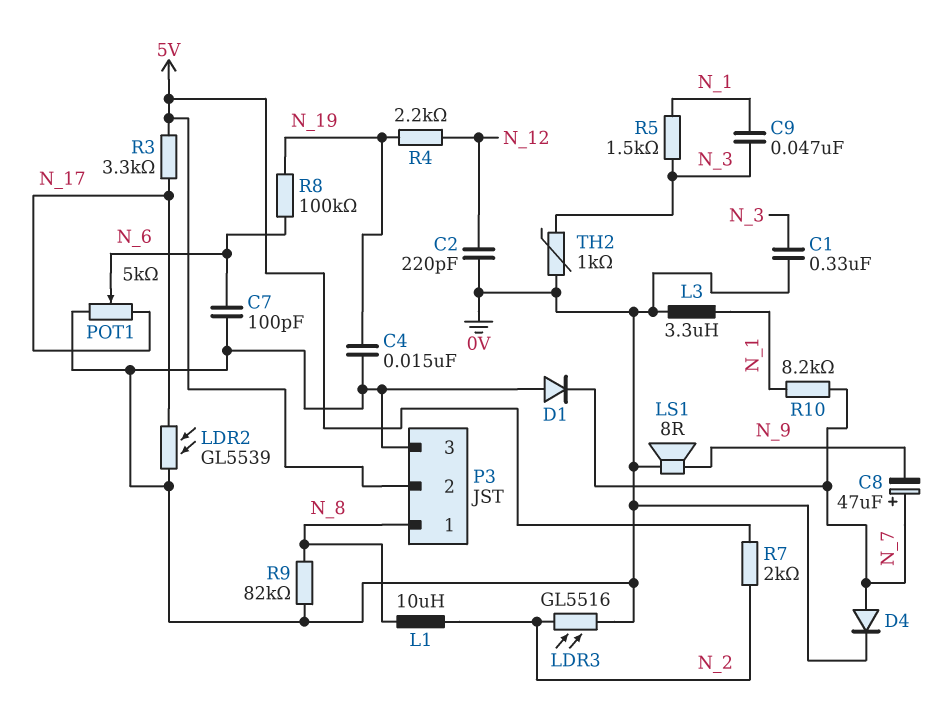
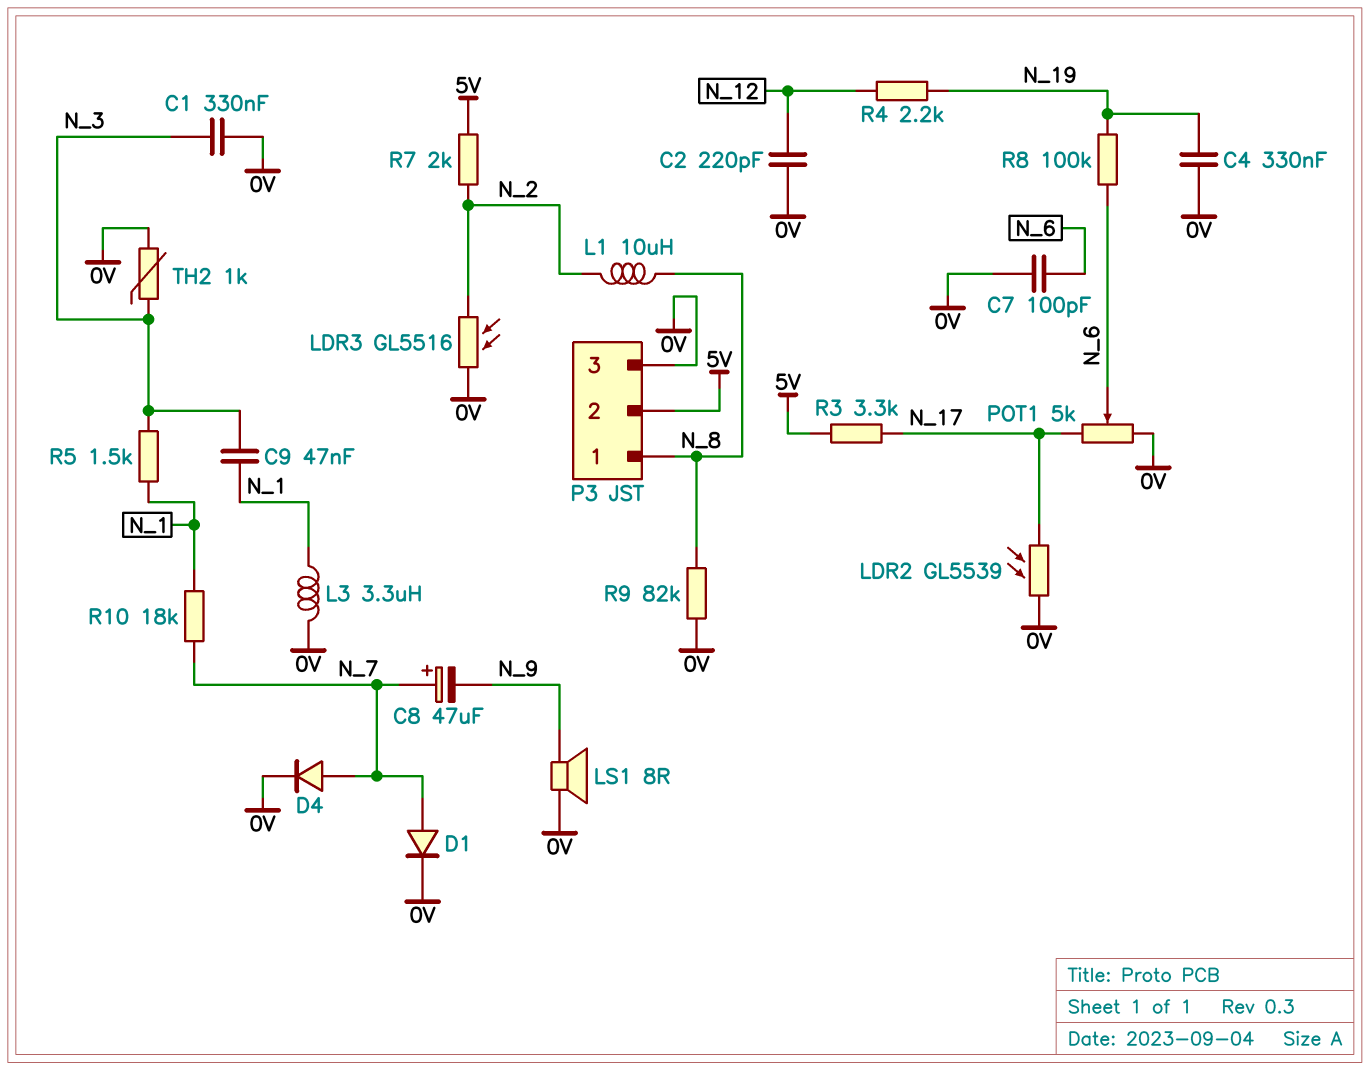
C4: 15nF (0V, N_19) -> 330nF (0V, N_19)
D1: diode (A 0V, K N_7) -> diode (A N_7, K 0V)
R10: 8.2k (N_1, N_7) -> 18k (N_1, N_7)

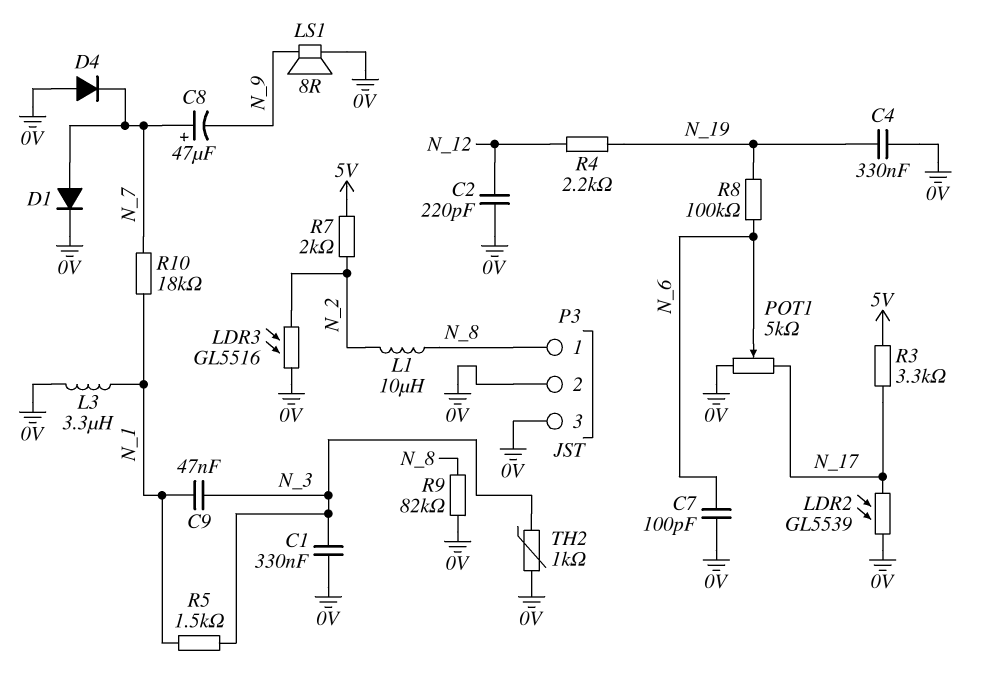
D4: diode (A N_7, K 0V) -> diode (A 0V, K N_7)
P3 pin 2: 5V -> 0V

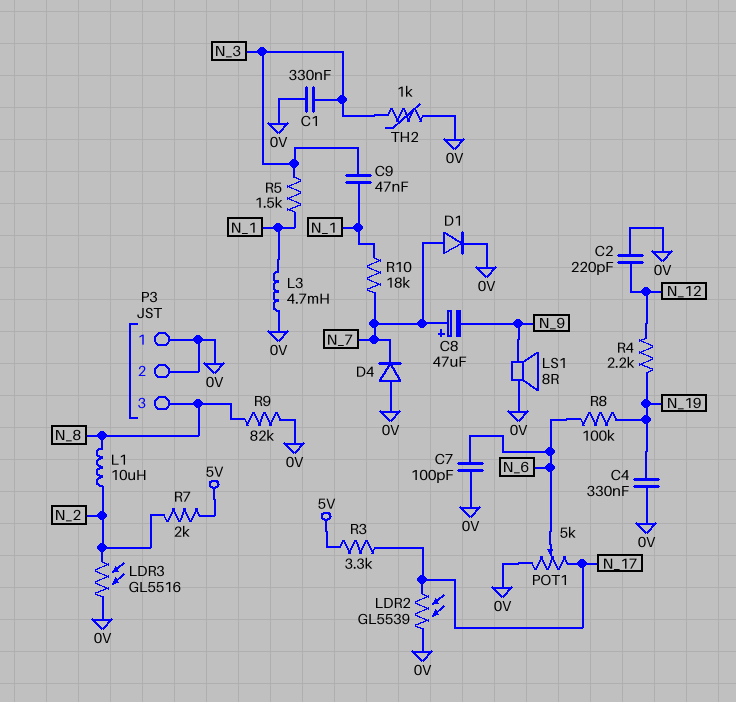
L3: 3.3uH (0V, N_1) -> 4.7mH (0V, N_1)
P3 pin 1: N_8 -> 0V
P3 pin 3: 0V -> N_8

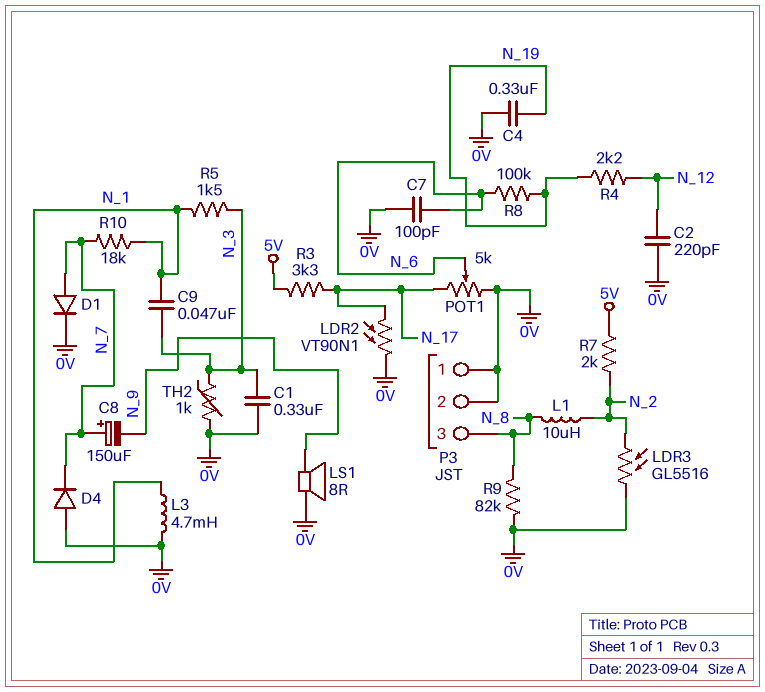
C8: 47uF (plus N_7, minus N_9) -> 150uF (plus N_7, minus N_9)
LDR2: GL5539 (0V, N_17) -> VT90N1 (0V, N_17)

